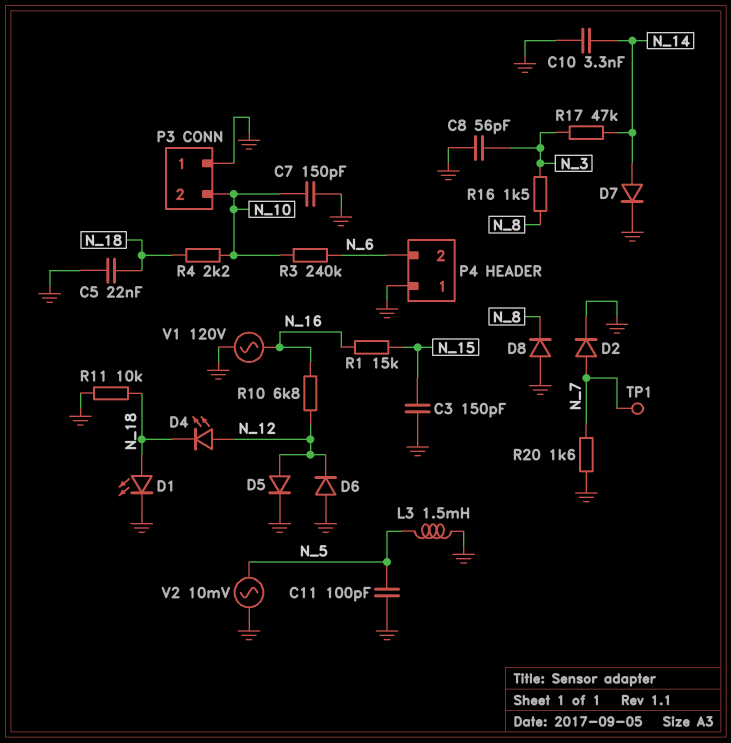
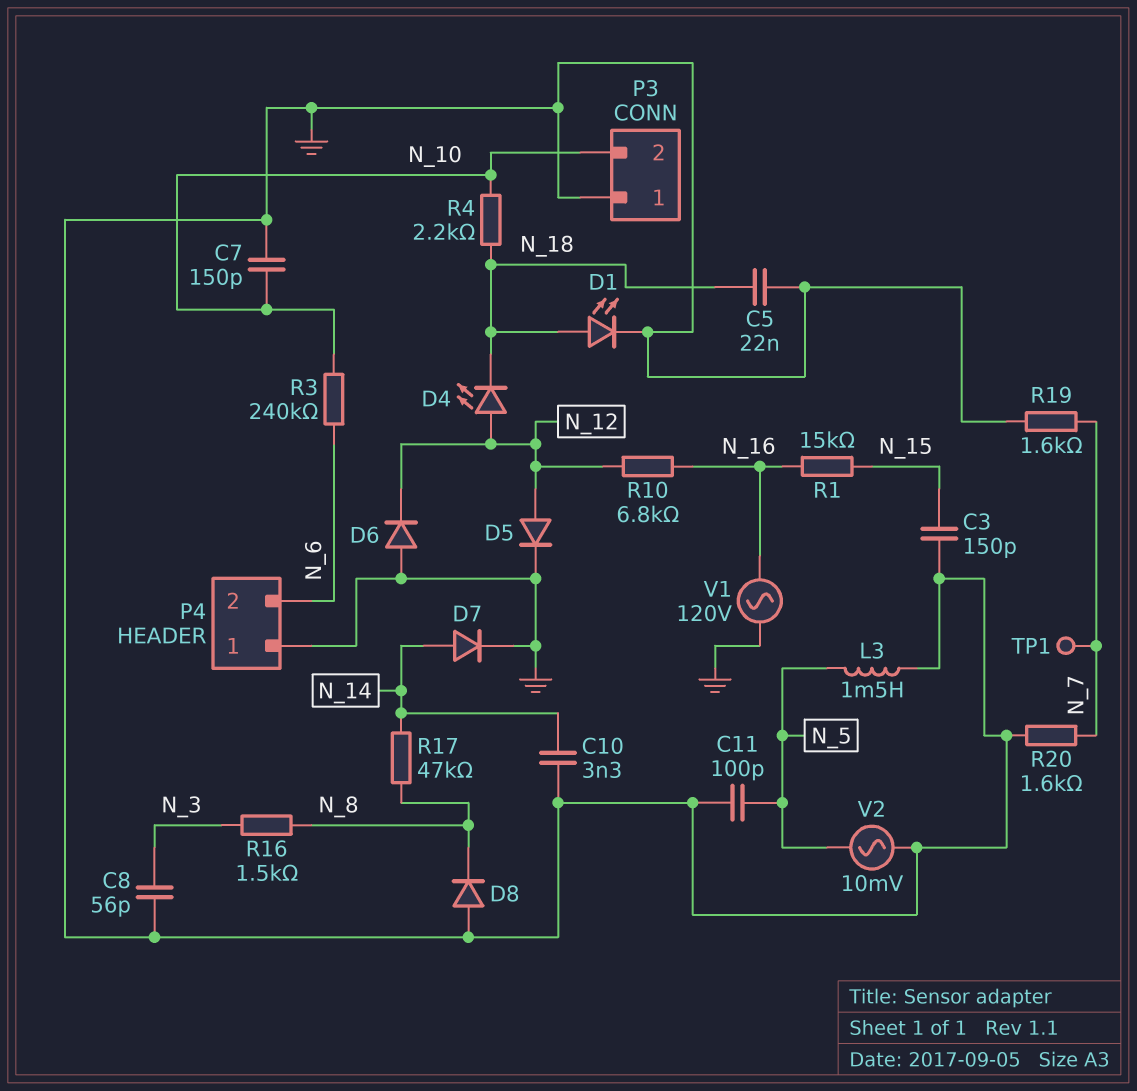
D2: diode (A N_7, K GND) -> none
R11: 10k (GND, N_18) -> none
R17: 47k (N_3, N_14) -> 47k (N_8, N_14)
R19: none -> 1.6k (GND, N_7)

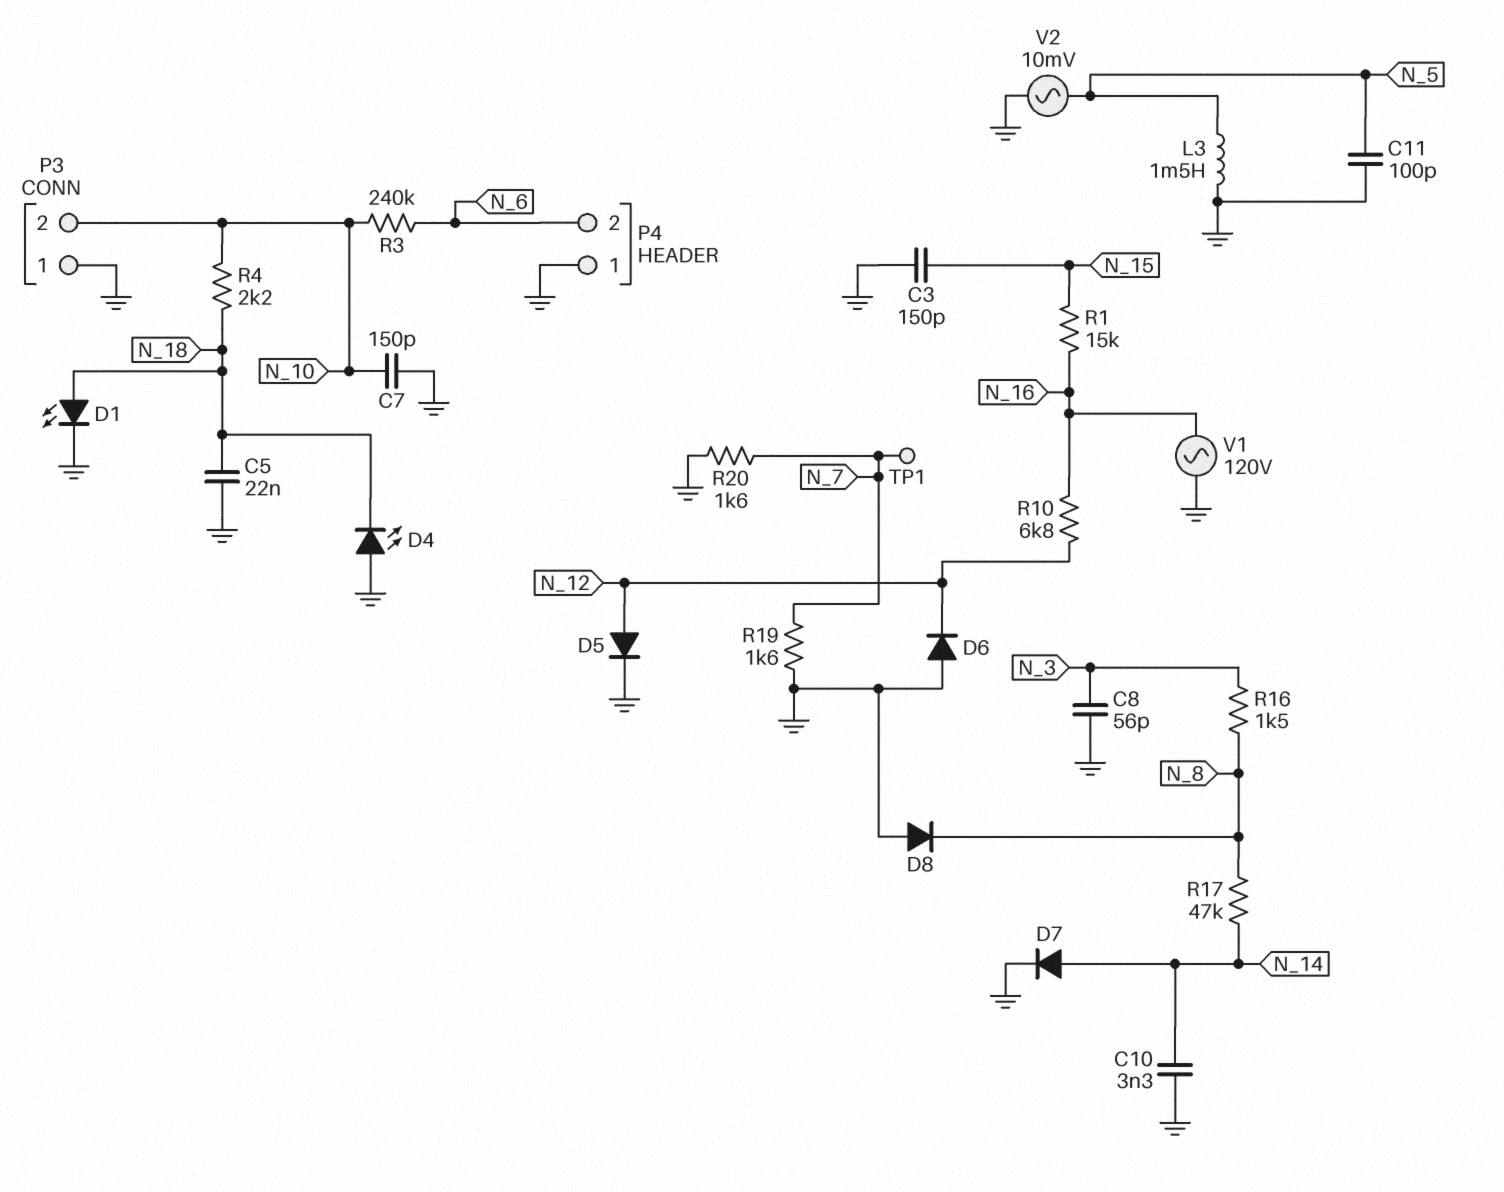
D4: LED (A N_12, K N_18) -> LED (A GND, K N_18)

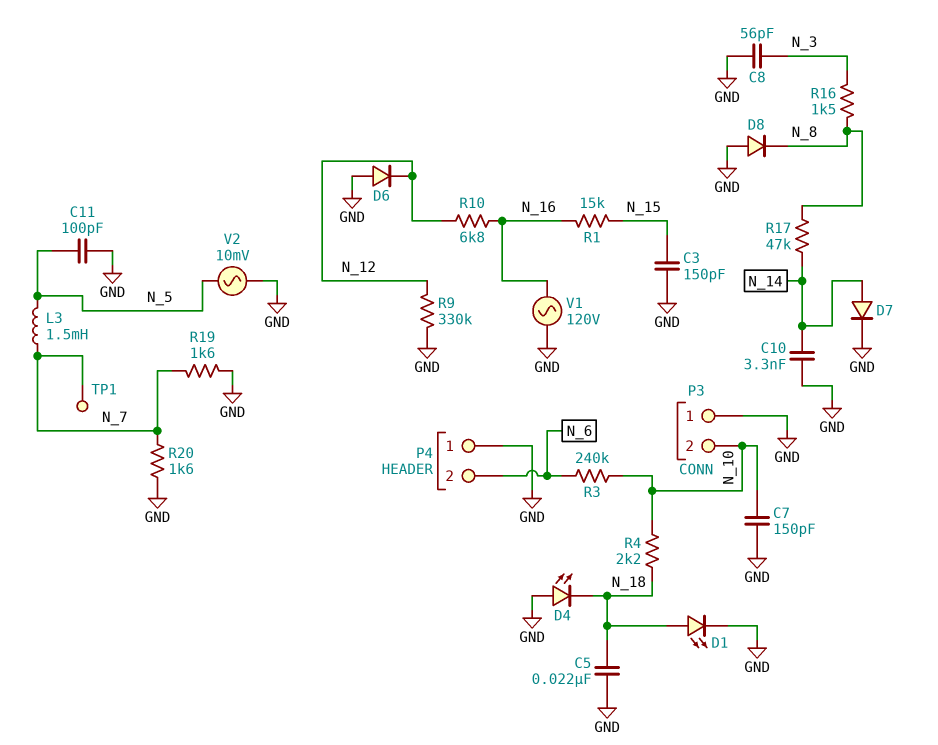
D5: diode (A N_12, K GND) -> none
L3: 1.5mH (GND, N_5) -> 1.5mH (N_5, N_7)
R9: none -> 330k (GND, N_12)

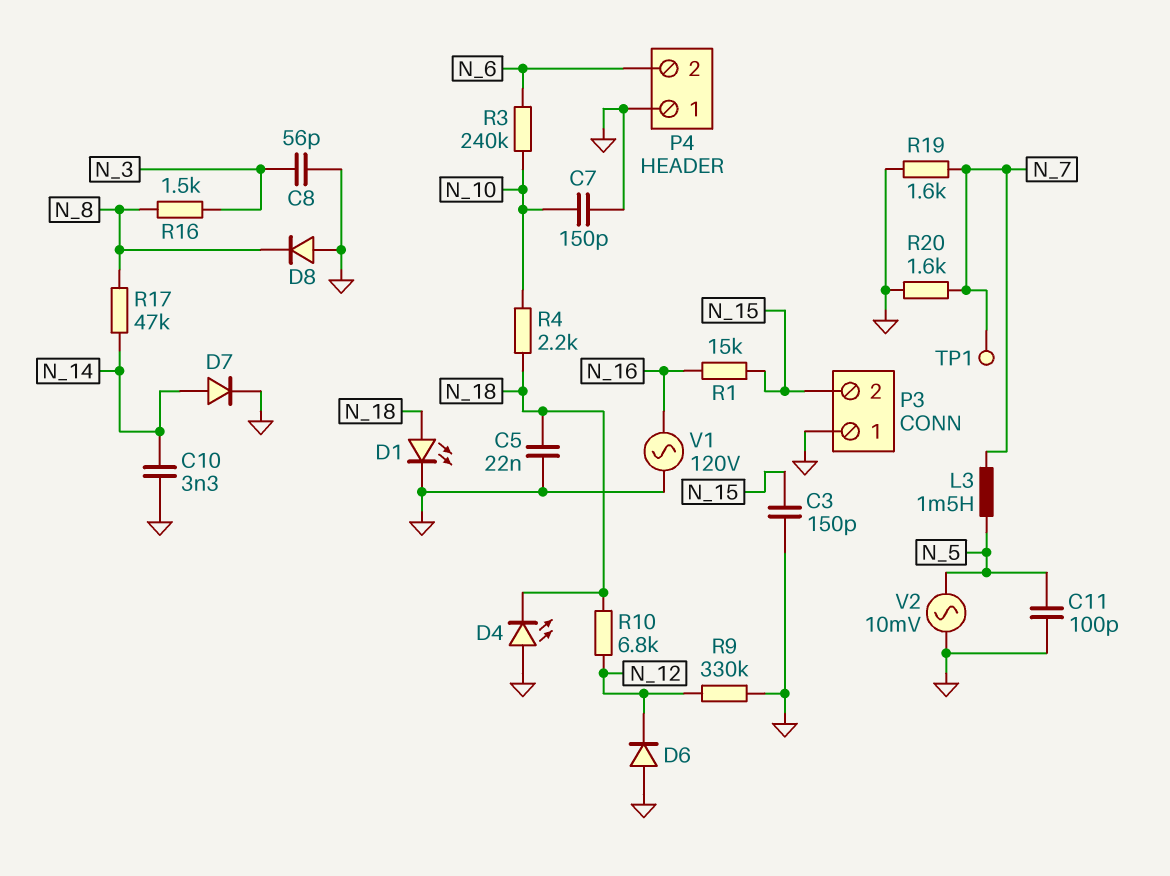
P3 pin 2: N_10 -> N_15
R10: 6.8k (N_12, N_16) -> 6.8k (N_12, N_18)

